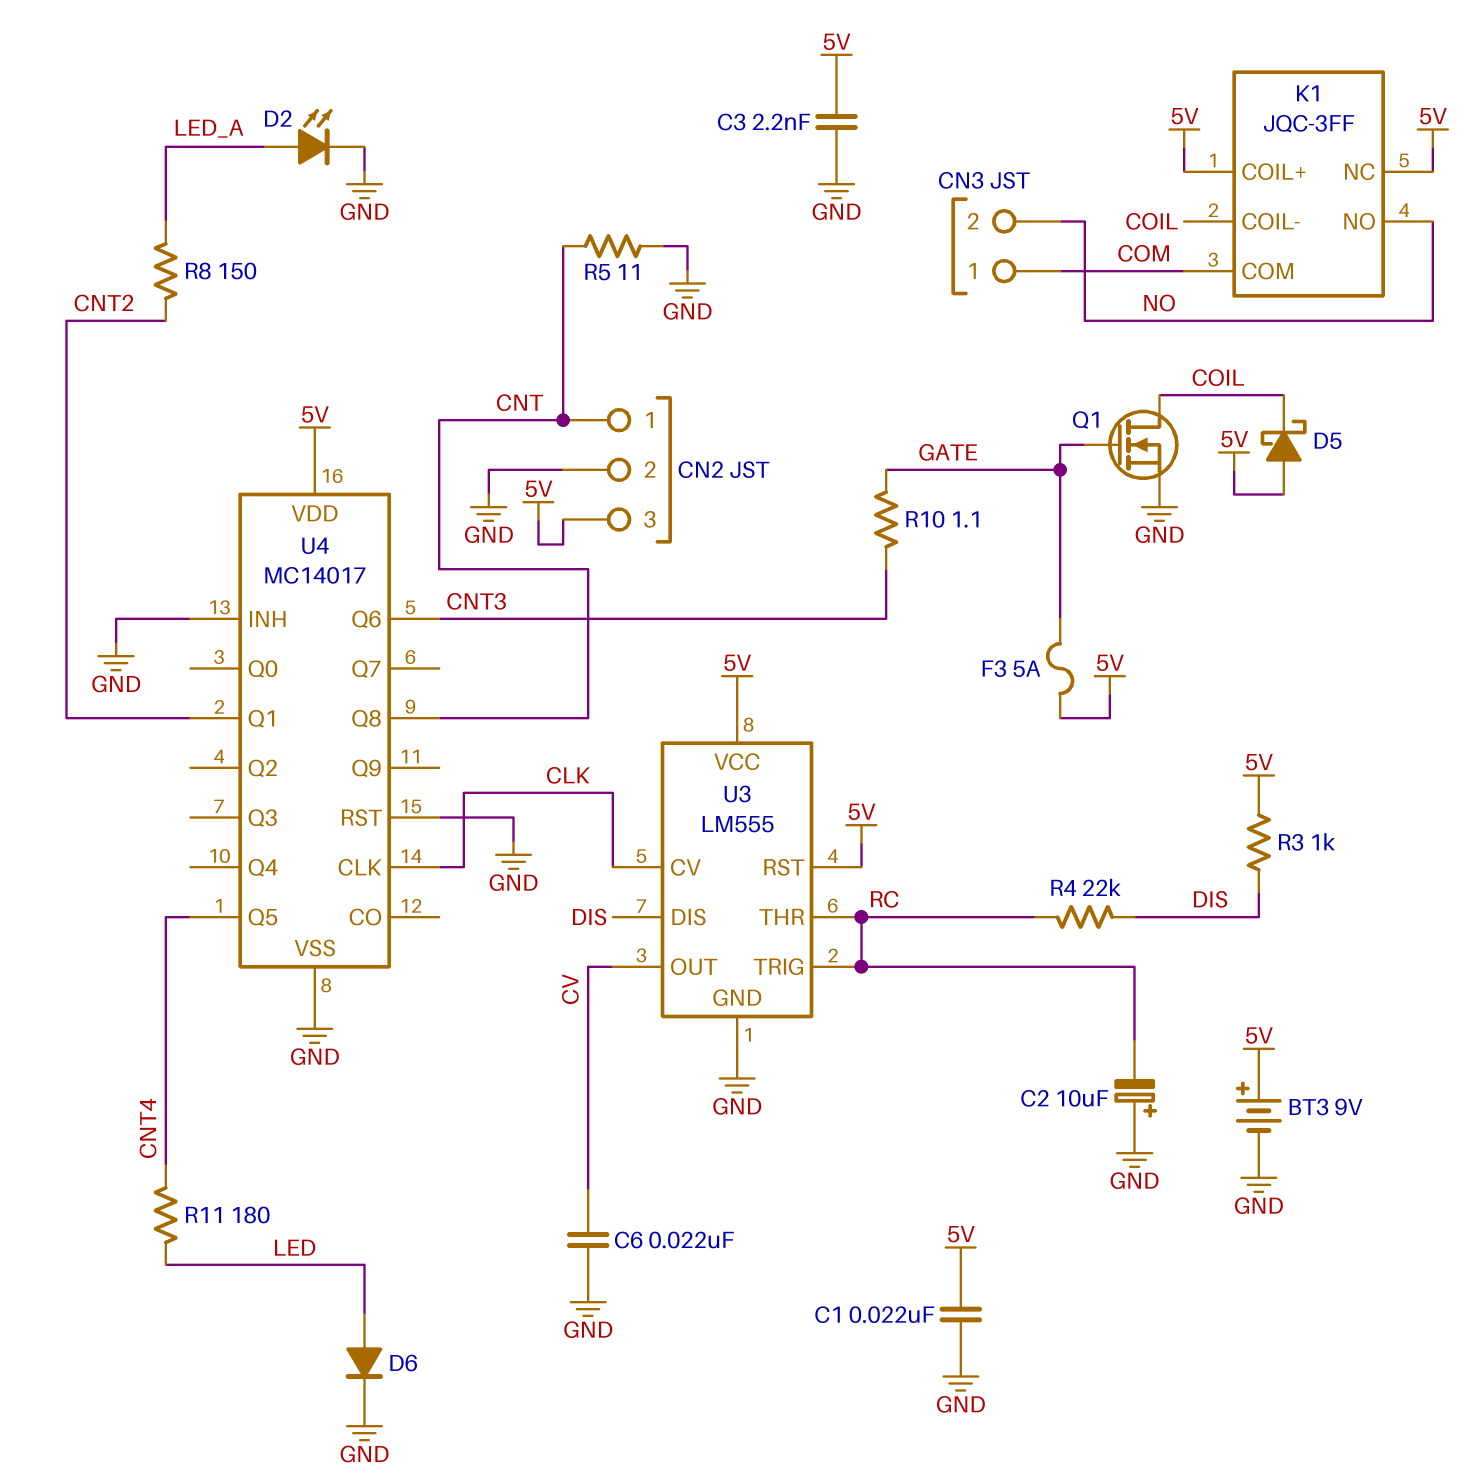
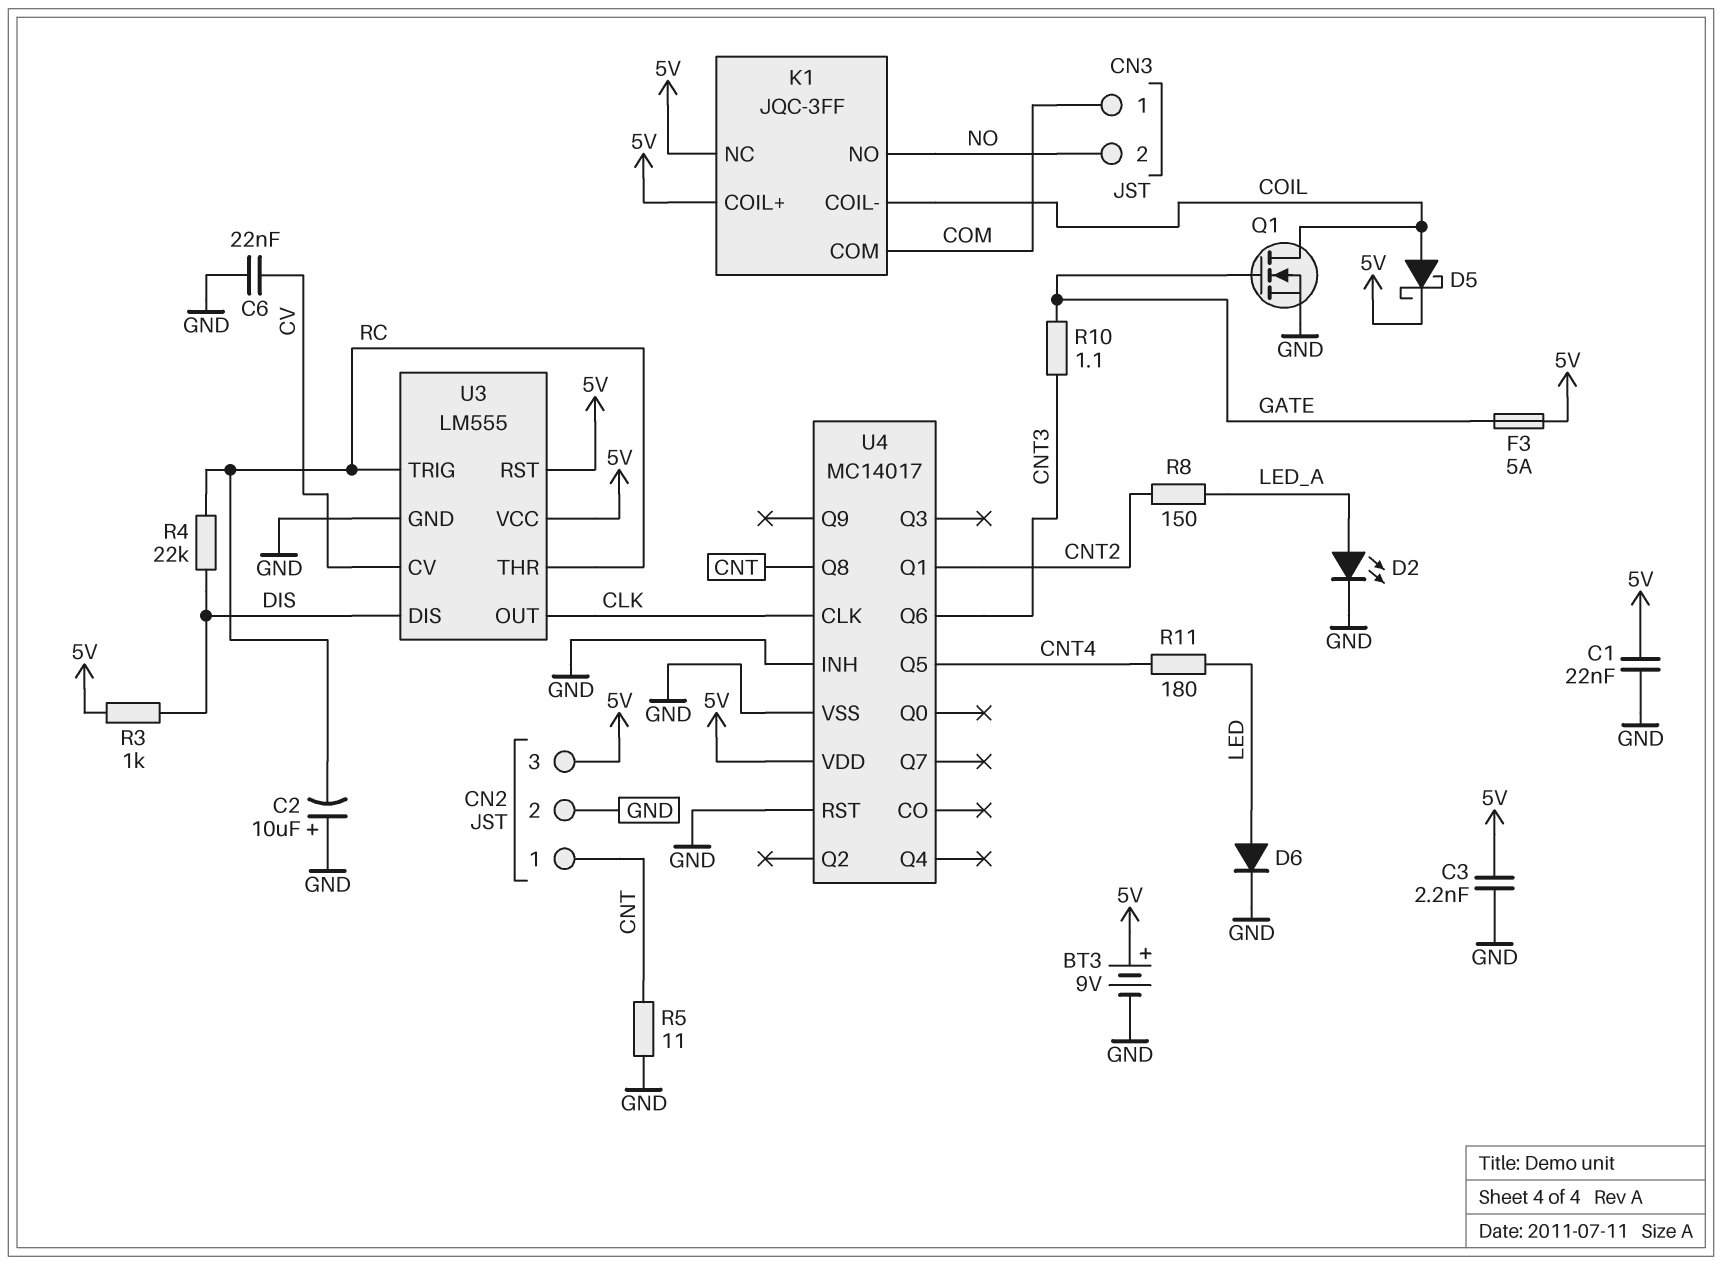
D5: schottky (A 5V, K COIL) -> schottky (A COIL, K 5V)
U3 pin CV: CLK -> CV
U3 pin OUT: CV -> CLK

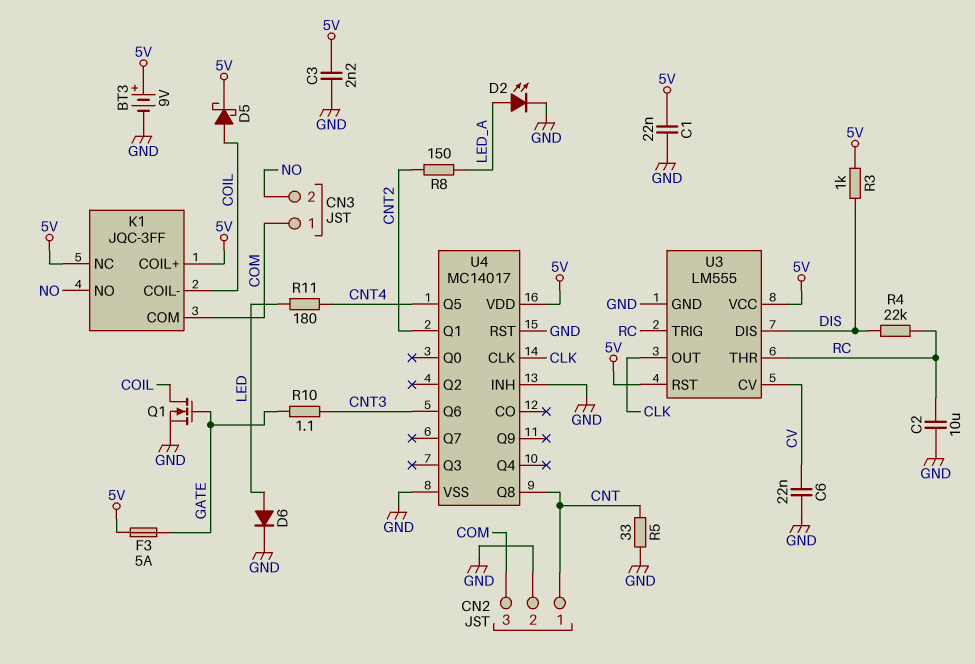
C2: 10uF (plus GND, minus RC) -> 10uF (GND, RC)
CN2 pin 3: 5V -> COM
R5: 11 (CNT, GND) -> 33 (CNT, GND)

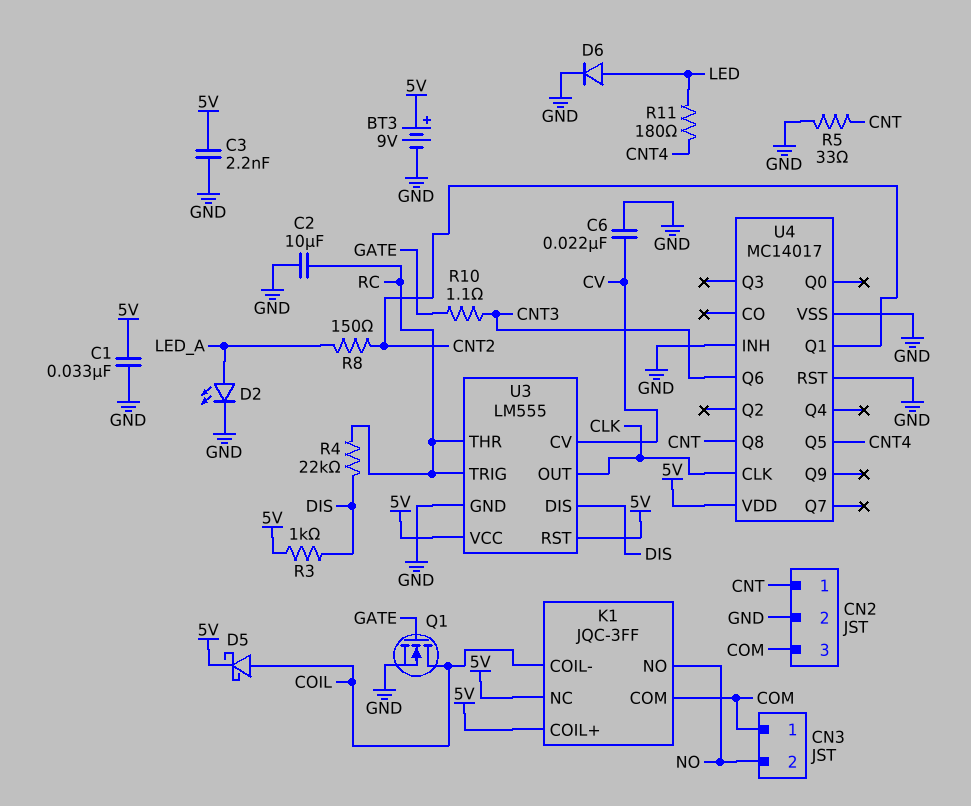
C1: 22nF (5V, GND) -> 33nF (5V, GND)
F3: 5A (5V, GATE) -> none

